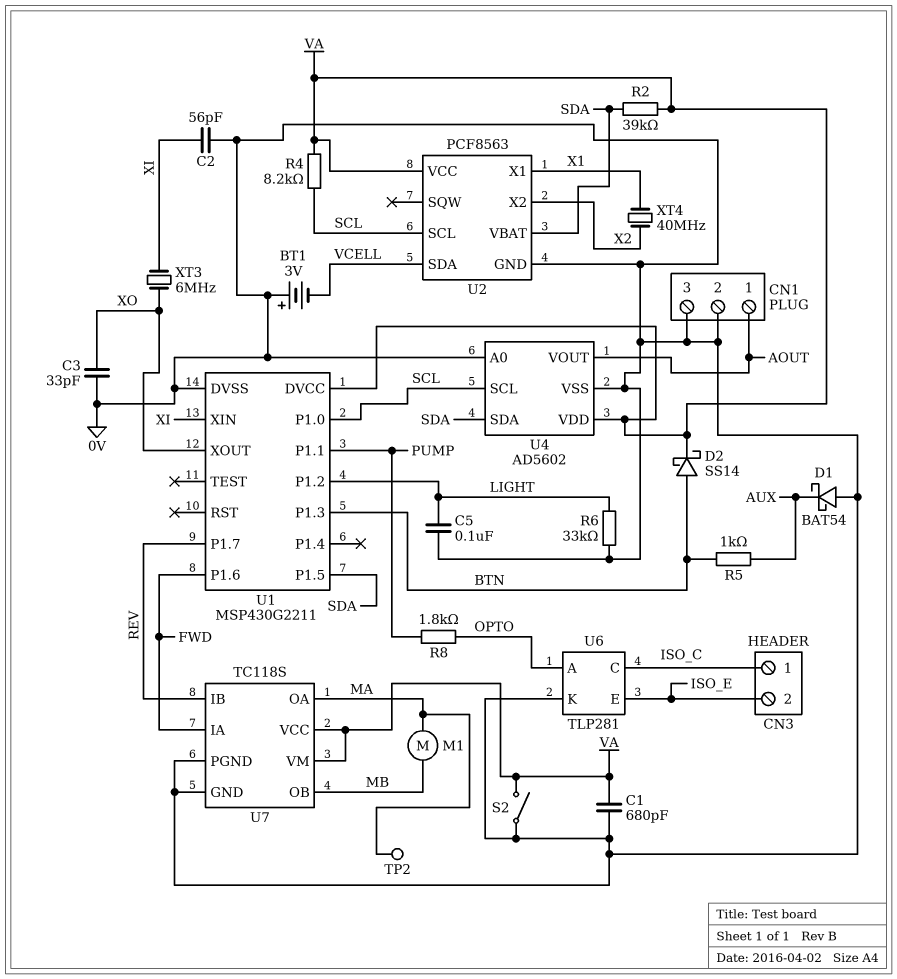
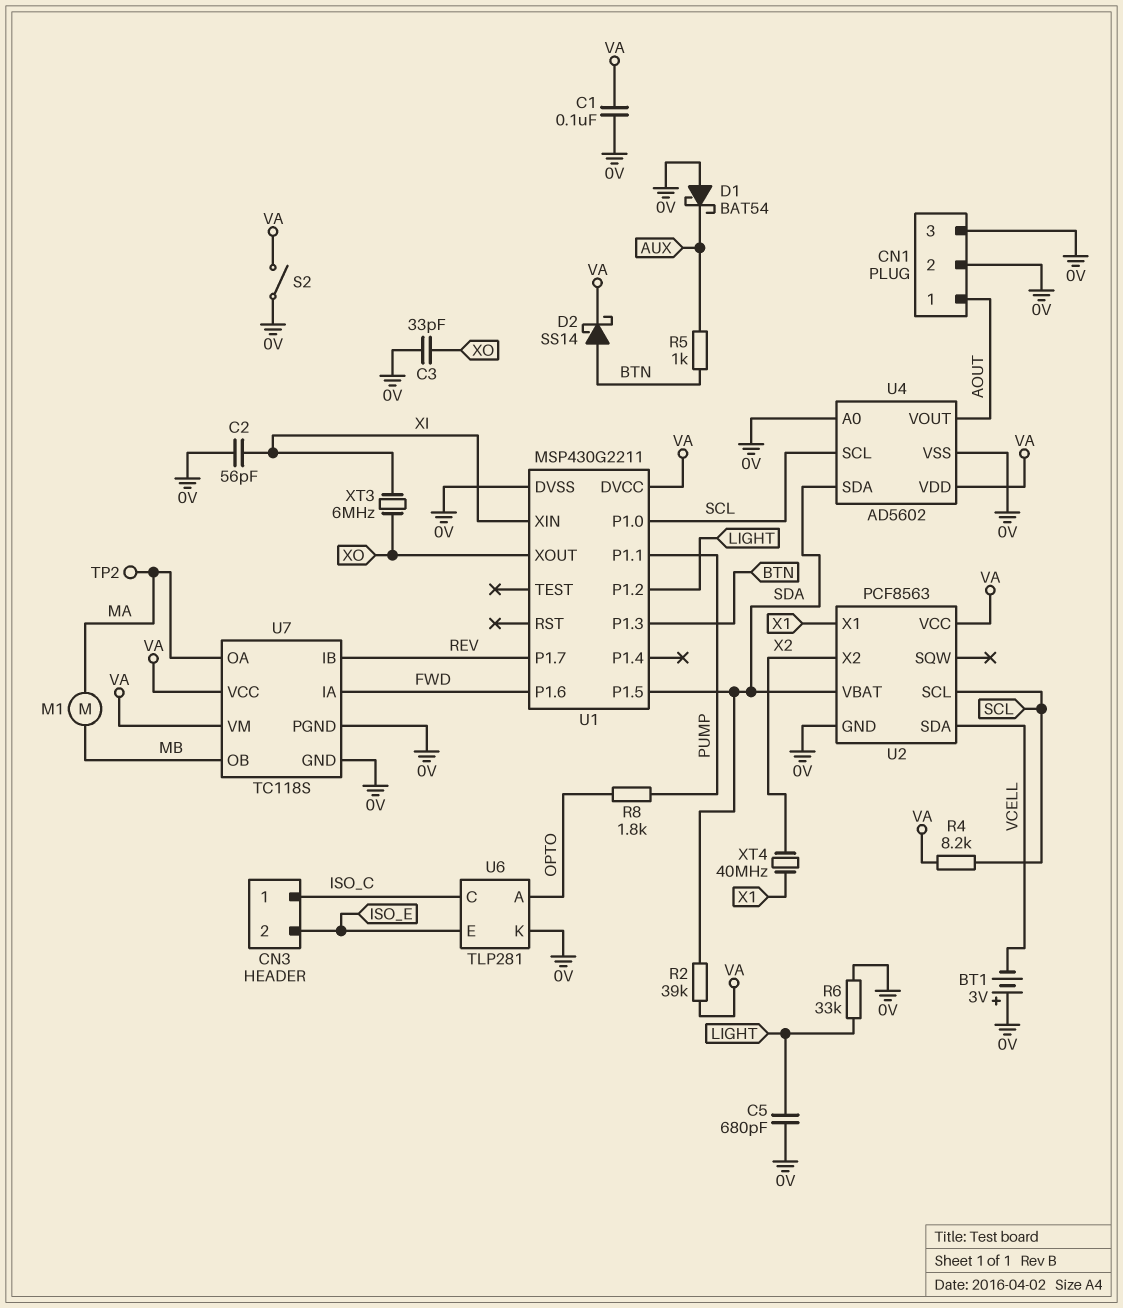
C1: 680pF (0V, VA) -> 100nF (0V, VA)
C5: 100nF (0V, LIGHT) -> 680pF (0V, LIGHT)

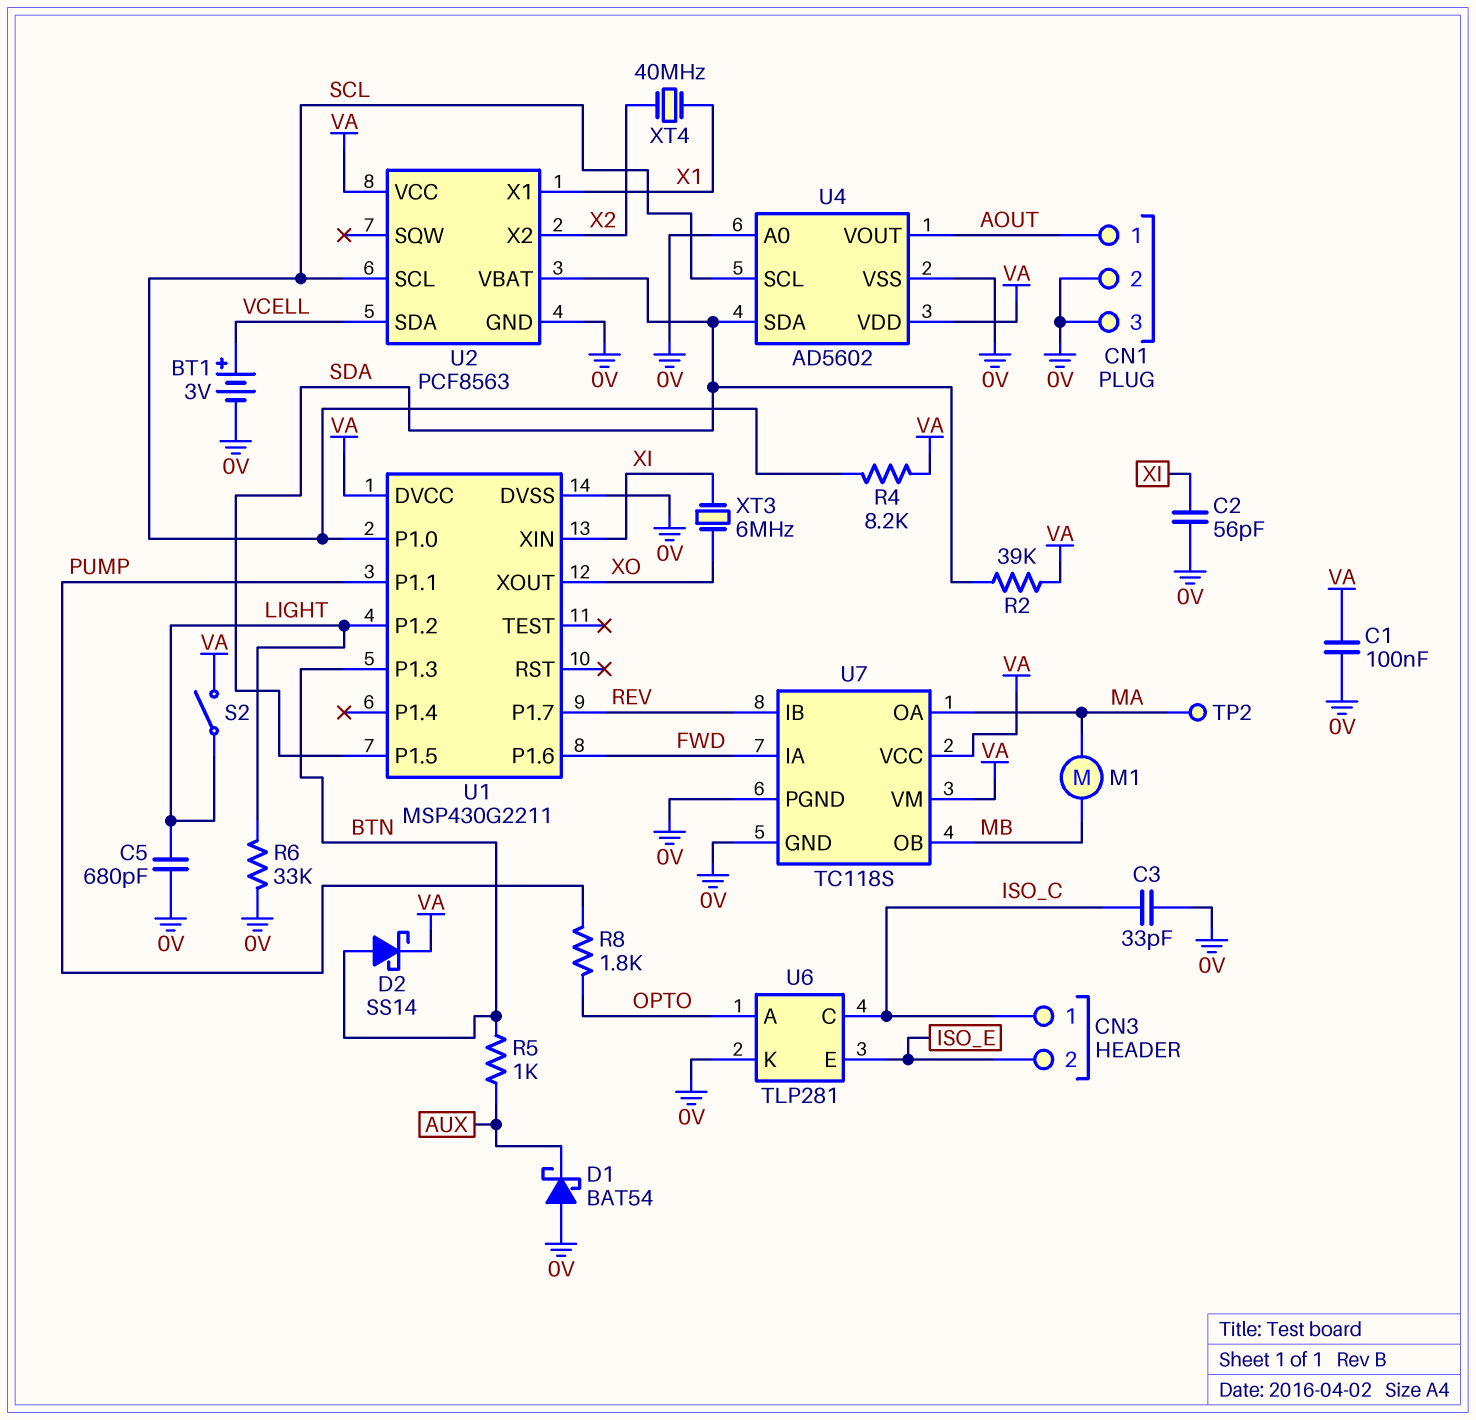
BT1: 3V (plus 0V, minus VCELL) -> 3V (plus VCELL, minus 0V)
C3: 33pF (0V, XO) -> 33pF (0V, ISO_C)
S2: switch (0V, VA) -> switch (LIGHT, VA)

